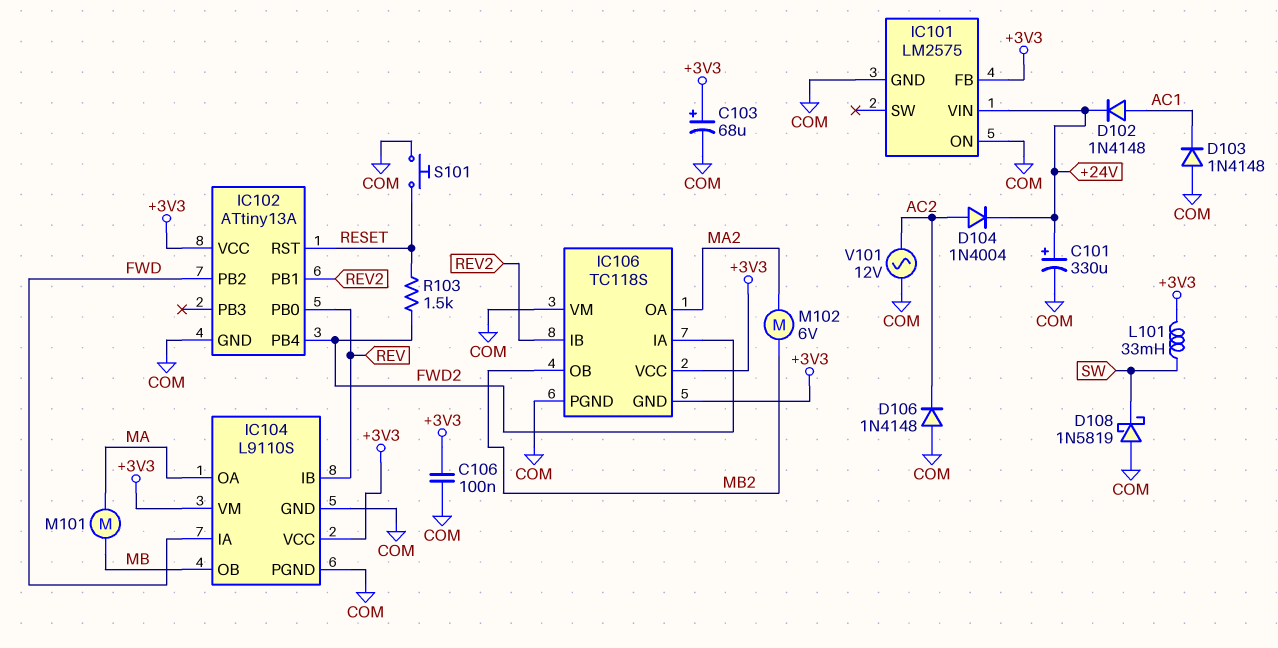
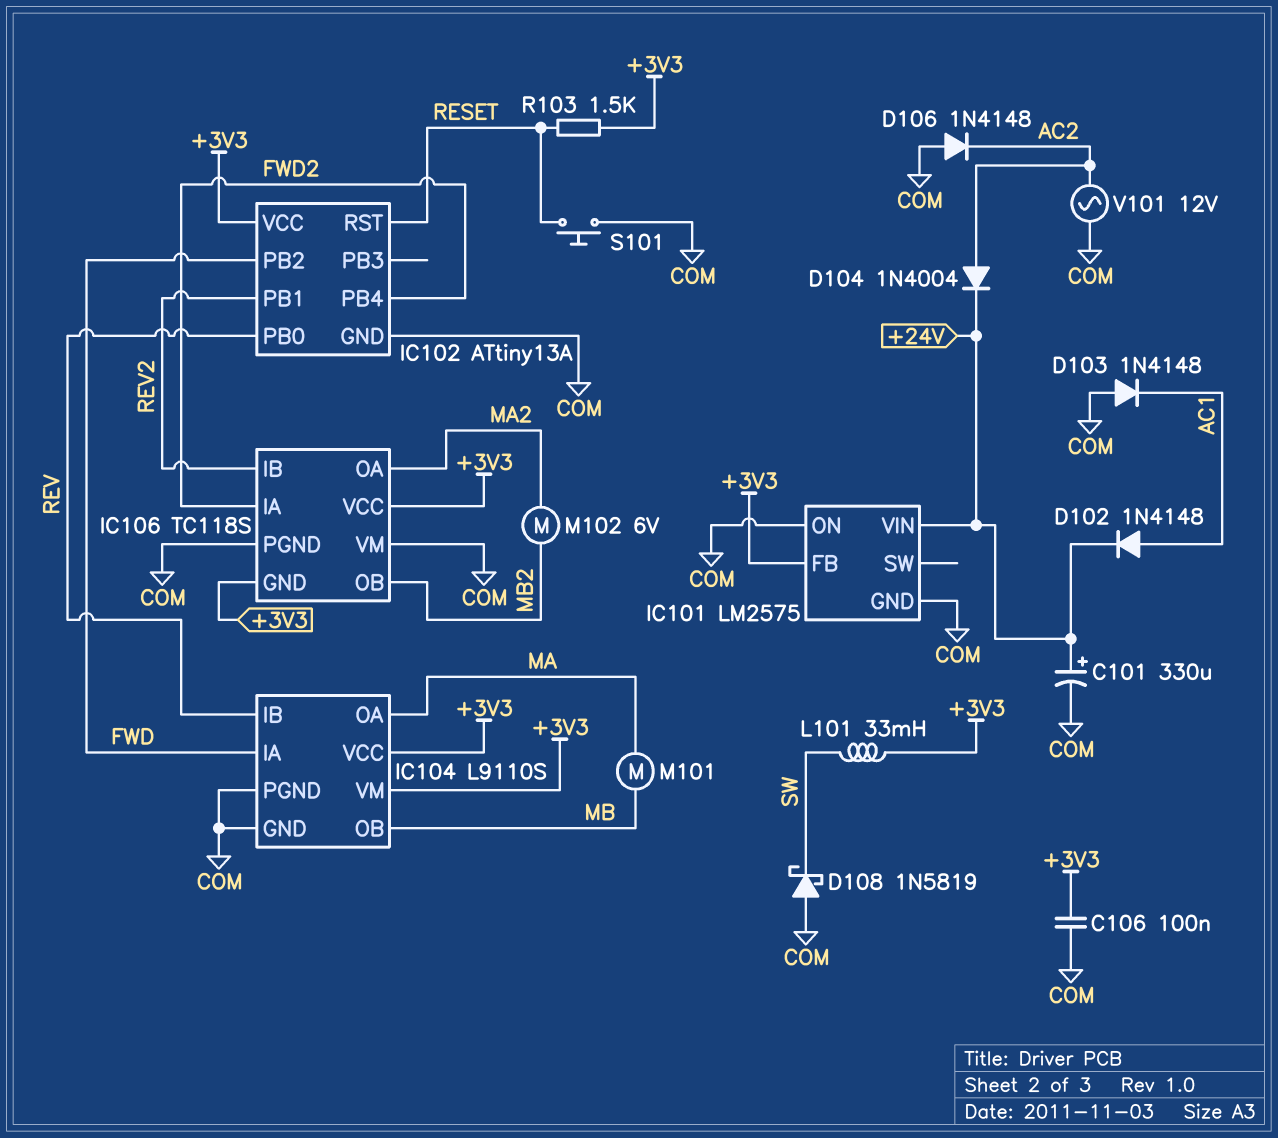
C103: 68uF (plus +3V3, minus COM) -> none
R103: 1.5k (FWD2, RESET) -> 1.5k (+3V3, RESET)

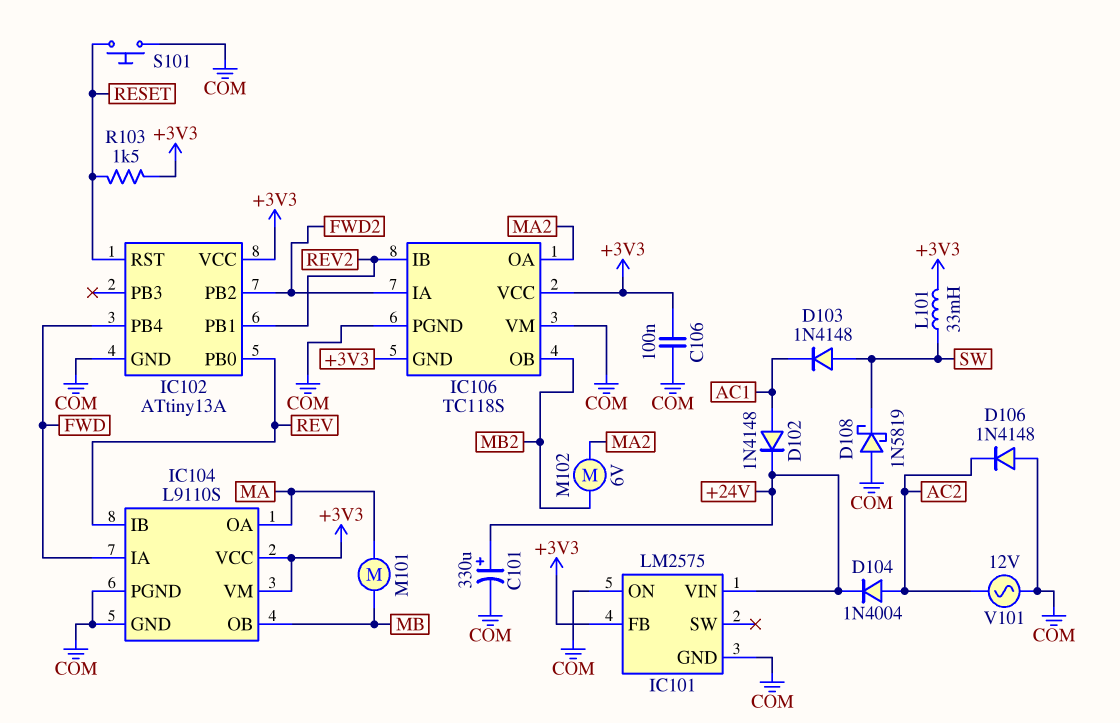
D103: diode 1N4148 (A COM, K AC1) -> diode 1N4148 (A SW, K AC1)
IC102 pin PB2: FWD -> FWD2
IC102 pin PB4: FWD2 -> FWD

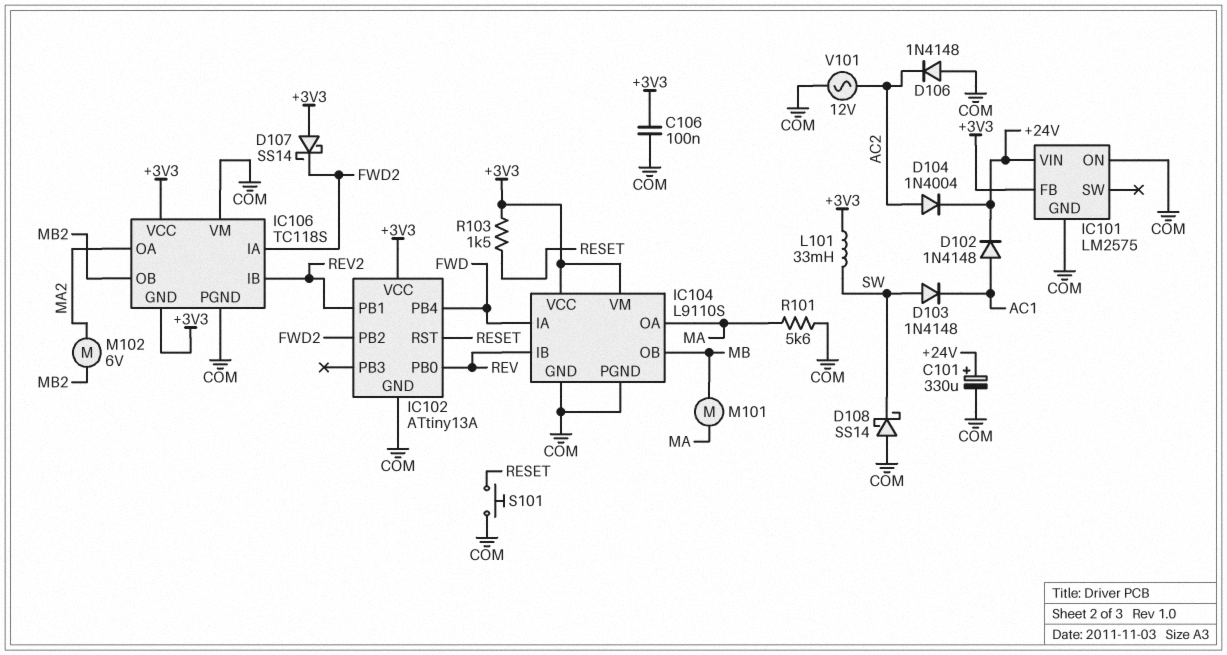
D107: none -> schottky SS14 (A +3V3, K FWD2)
D108: schottky 1N5819 (A COM, K SW) -> schottky SS14 (A COM, K SW)
R101: none -> 5.6k (COM, MA)

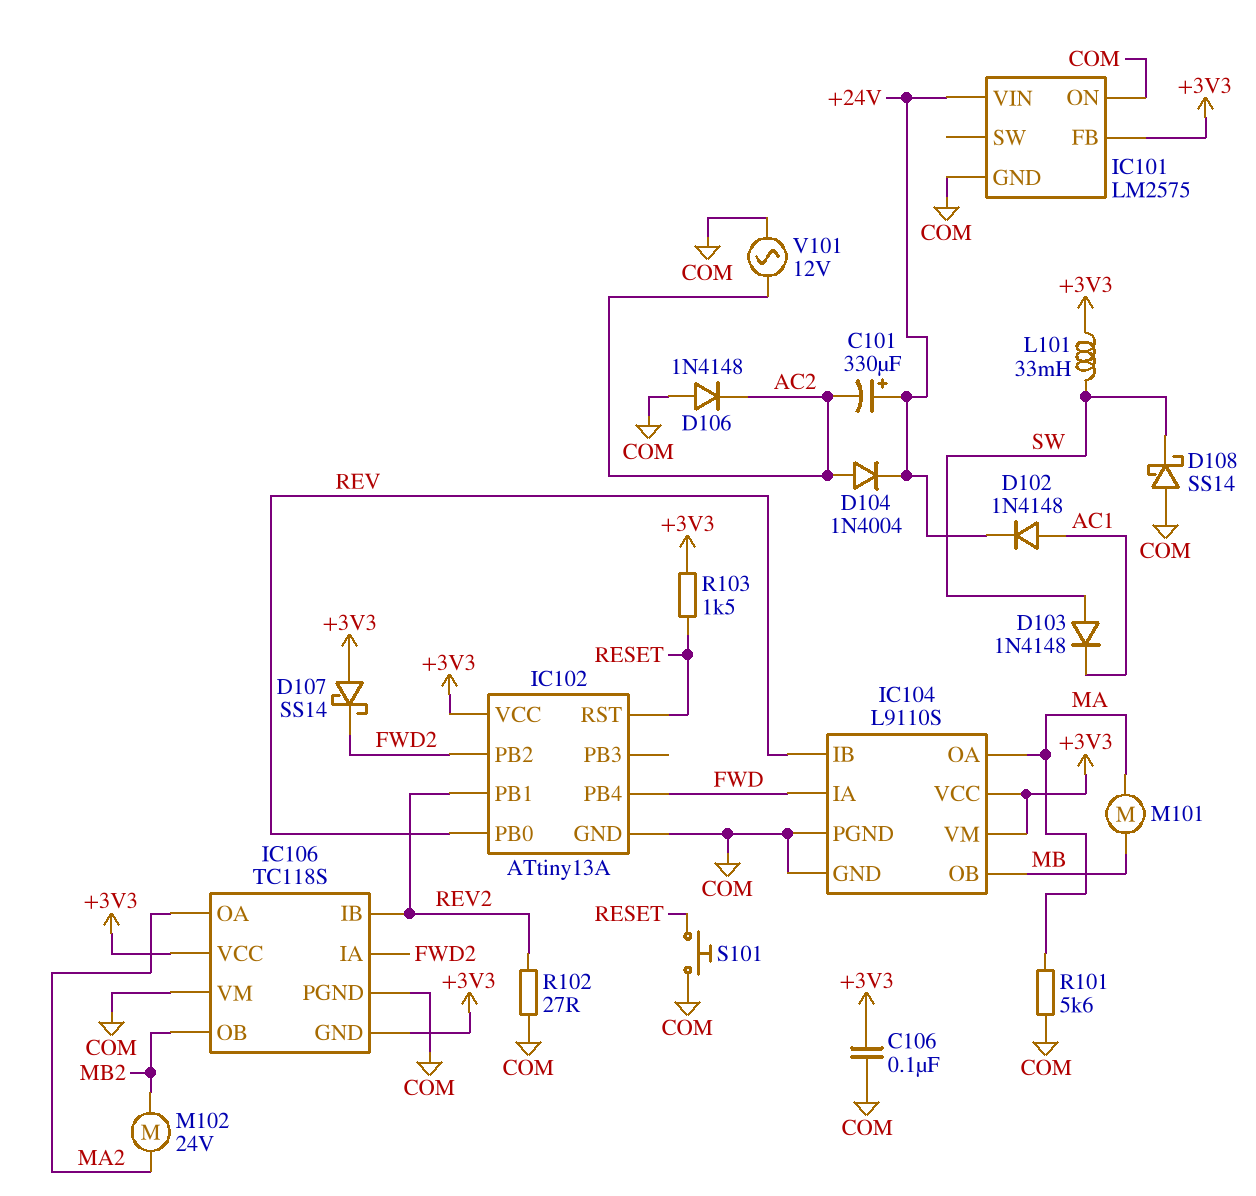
C101: 330uF (plus +24V, minus COM) -> 330uF (plus +24V, minus AC2)
M102: motor 6V (MA2, MB2) -> motor 24V (MA2, MB2)
R102: none -> 27 (COM, REV2)

